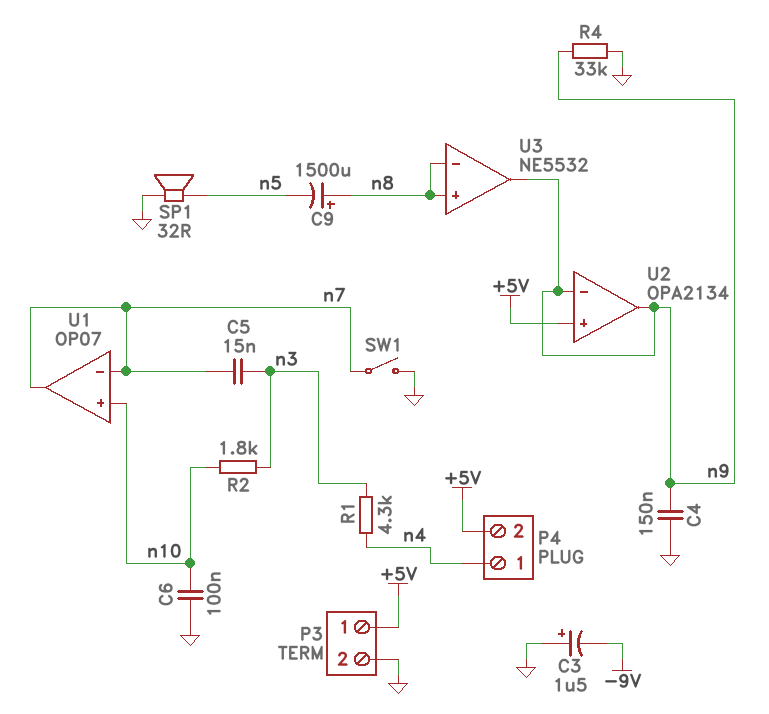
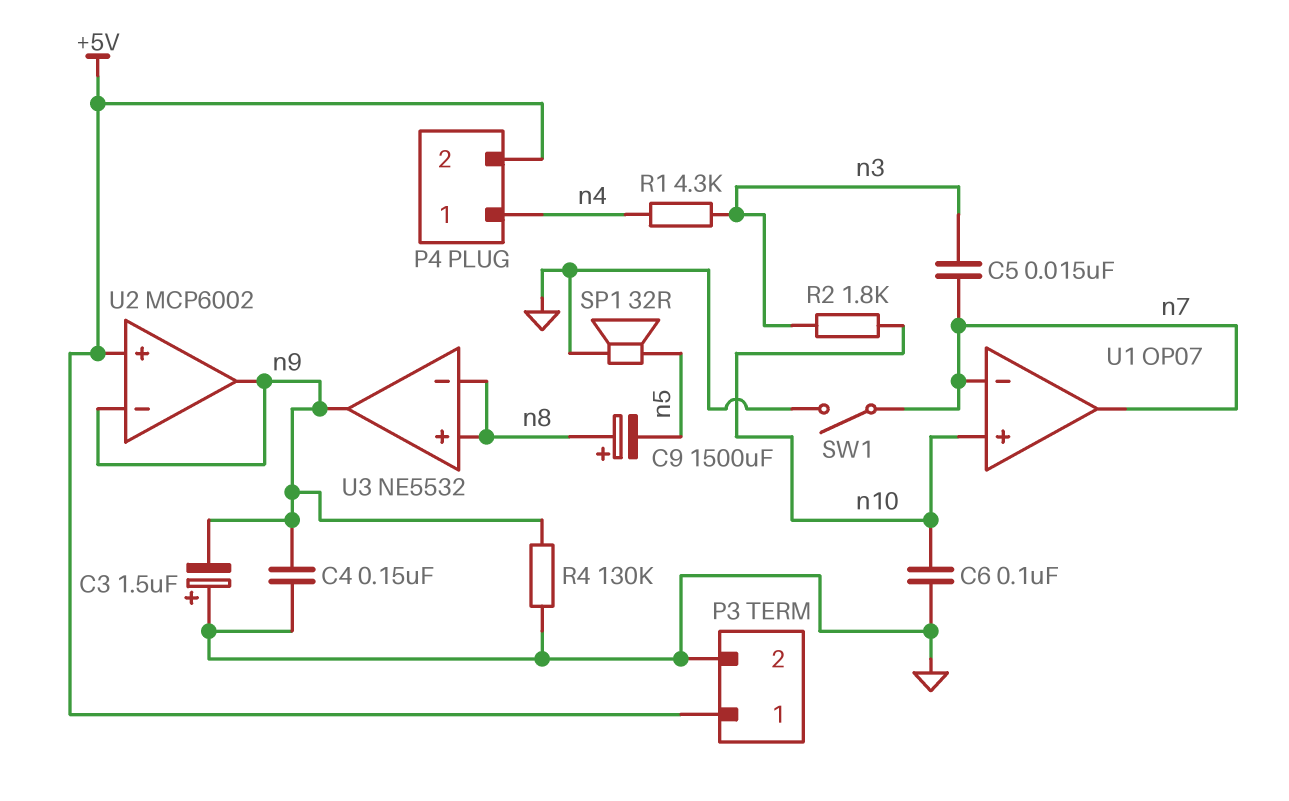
C3: 1.5uF (plus GND, minus -9V) -> 1.5uF (plus GND, minus n9)
R4: 33k (GND, n9) -> 130k (GND, n9)
U2: OPA2134 -> MCP6002

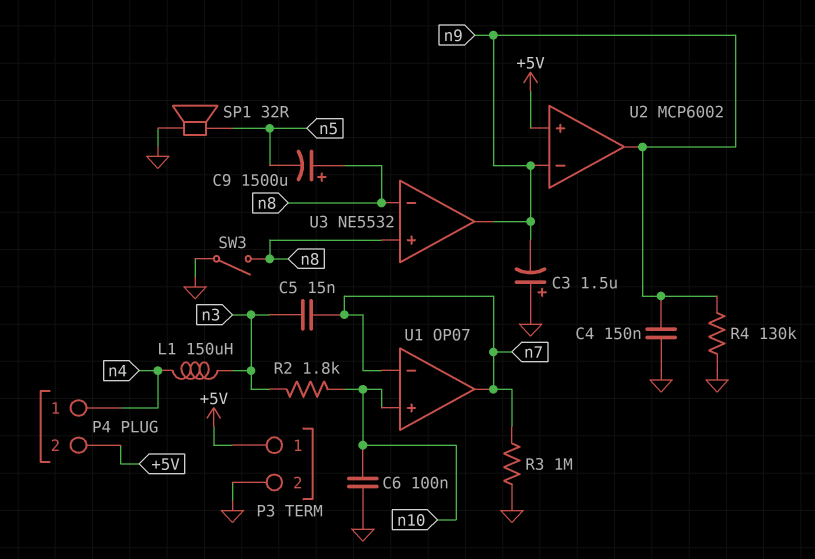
L1: none -> 150uH (n3, n4)
R1: 4.3k (n3, n4) -> none
R3: none -> 1M (GND, n7)
SW1: switch (GND, n7) -> none
SW3: none -> switch (GND, n8)

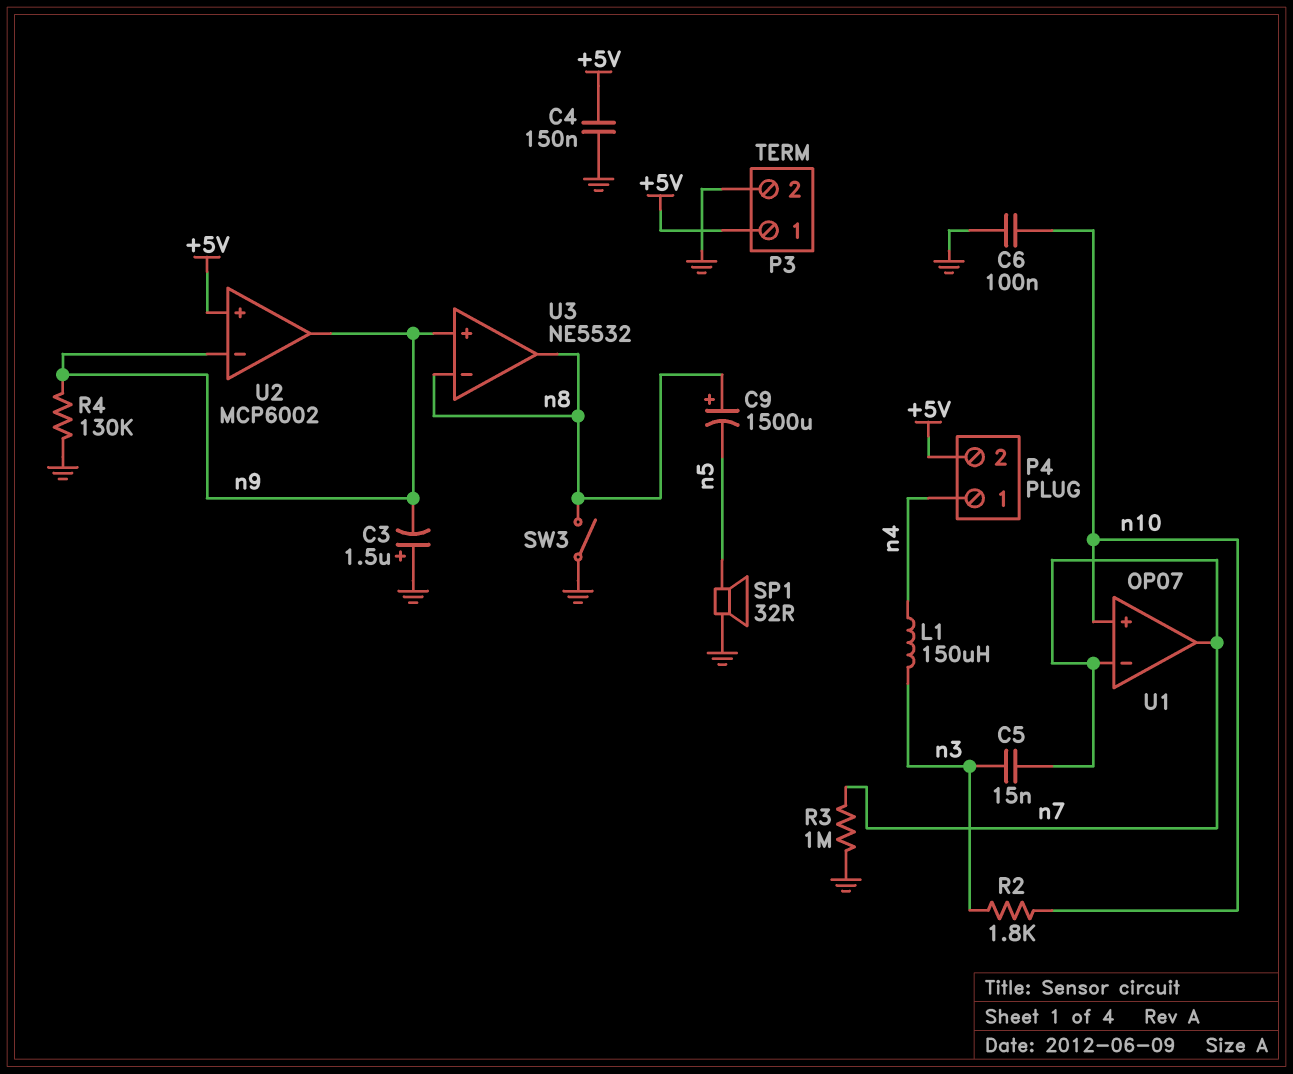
C4: 150nF (GND, n9) -> 150nF (+5V, GND)
U3 pin in+: n8 -> n9
U3 pin out: n9 -> n8

